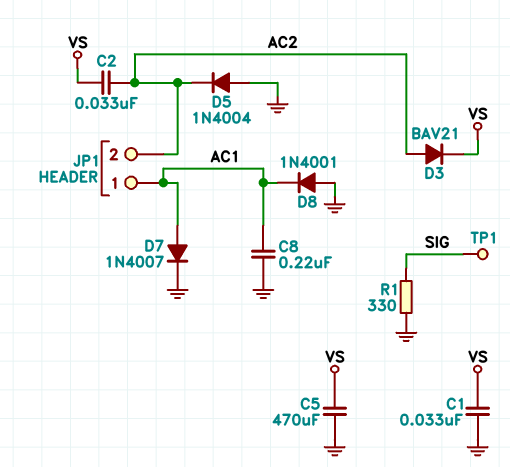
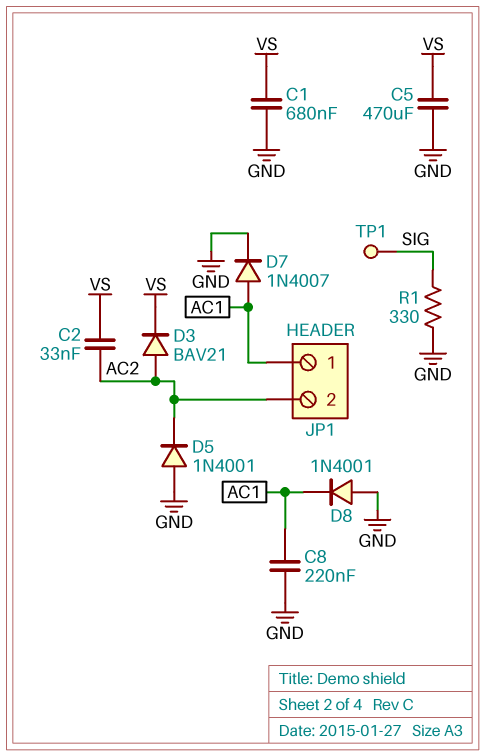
C1: 33nF (GND, VS) -> 680nF (GND, VS)
D5: diode 1N4004 (A GND, K AC2) -> diode 1N4001 (A GND, K AC2)

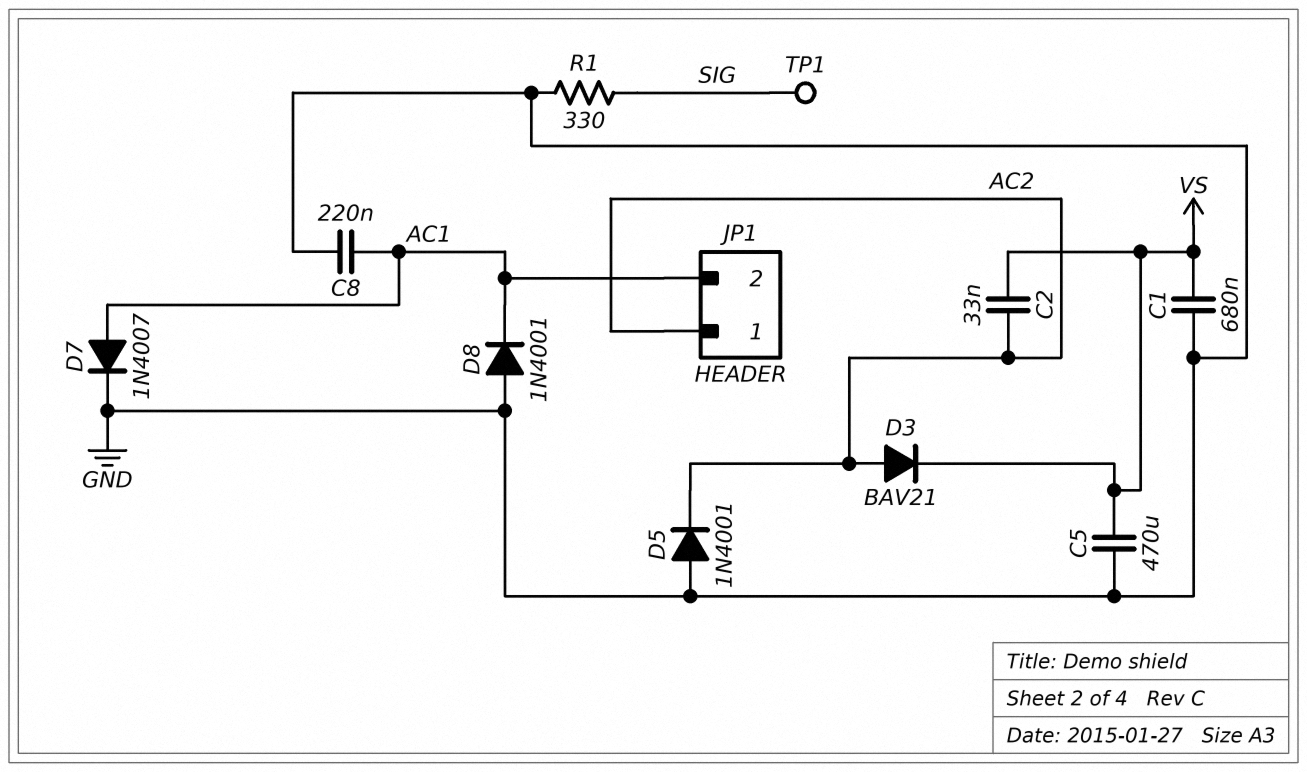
JP1 pin 1: AC1 -> AC2
JP1 pin 2: AC2 -> AC1

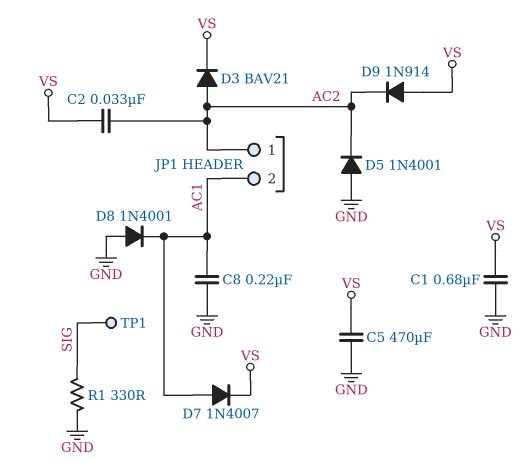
D7: diode 1N4007 (A AC1, K GND) -> diode 1N4007 (A AC1, K VS)
D9: none -> diode 1N914 (A VS, K AC2)

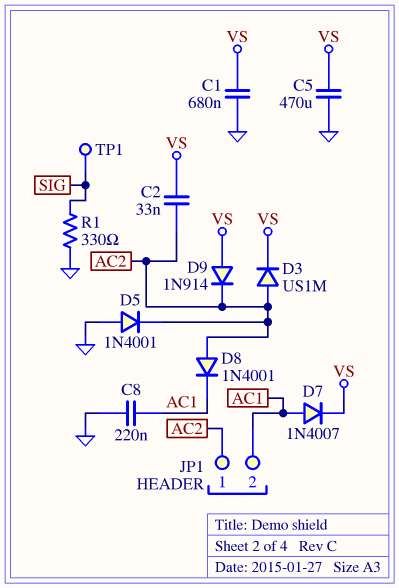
D3: diode BAV21 (A AC2, K VS) -> diode US1M (A AC2, K VS)
D8: diode 1N4001 (A GND, K AC1) -> diode 1N4001 (A AC2, K AC1)

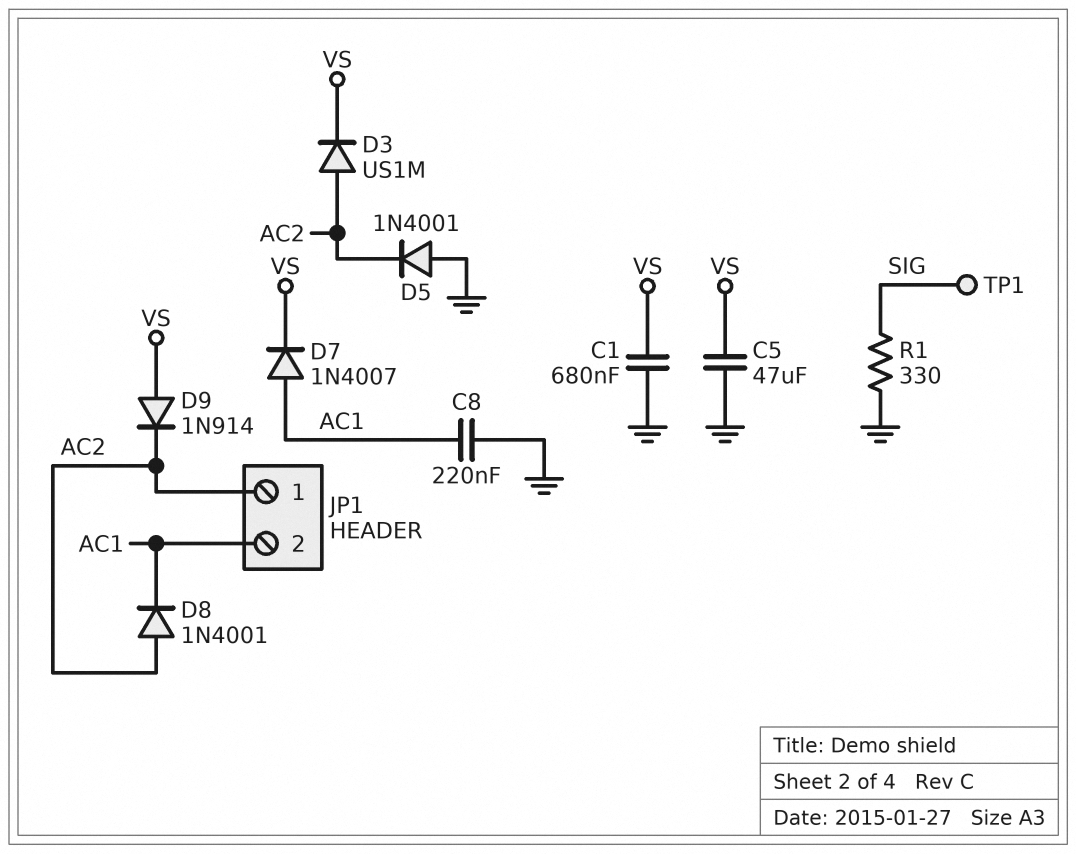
C2: 33nF (AC2, VS) -> none
C5: 470uF (GND, VS) -> 47uF (GND, VS)

